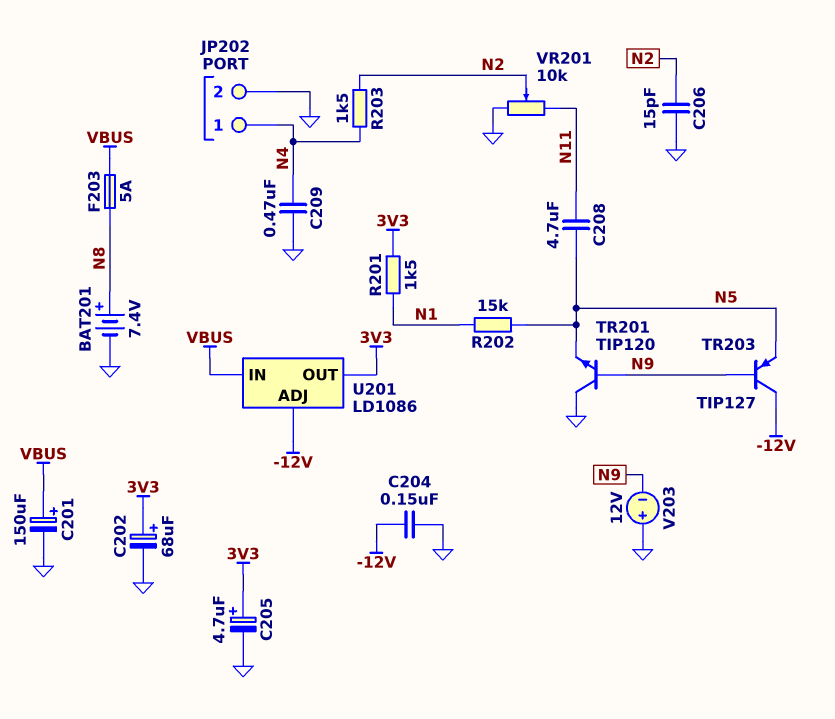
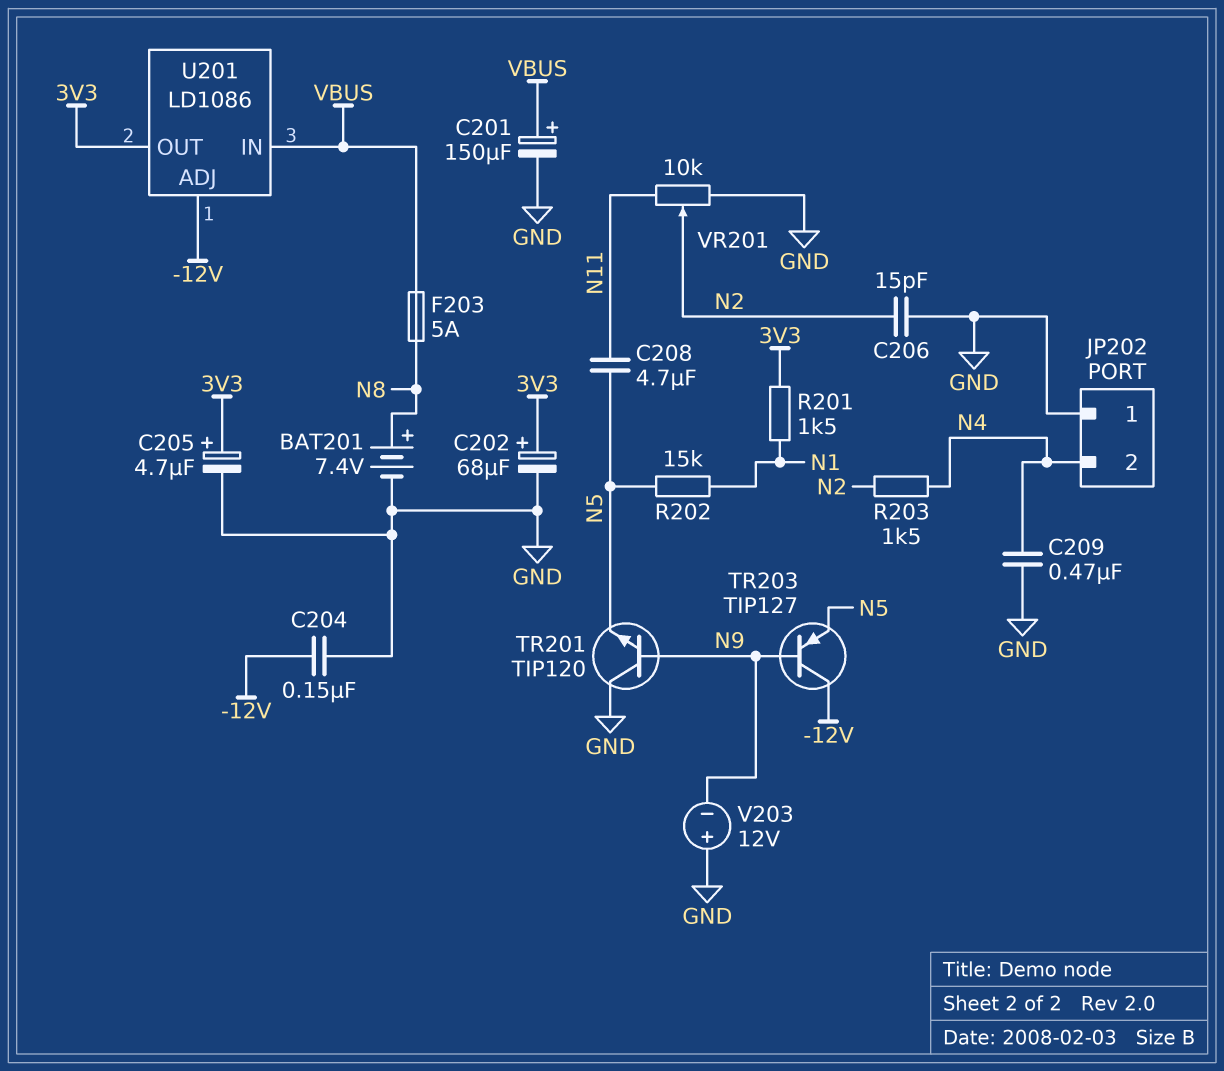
JP202 pin 1: N4 -> GND
JP202 pin 2: GND -> N4

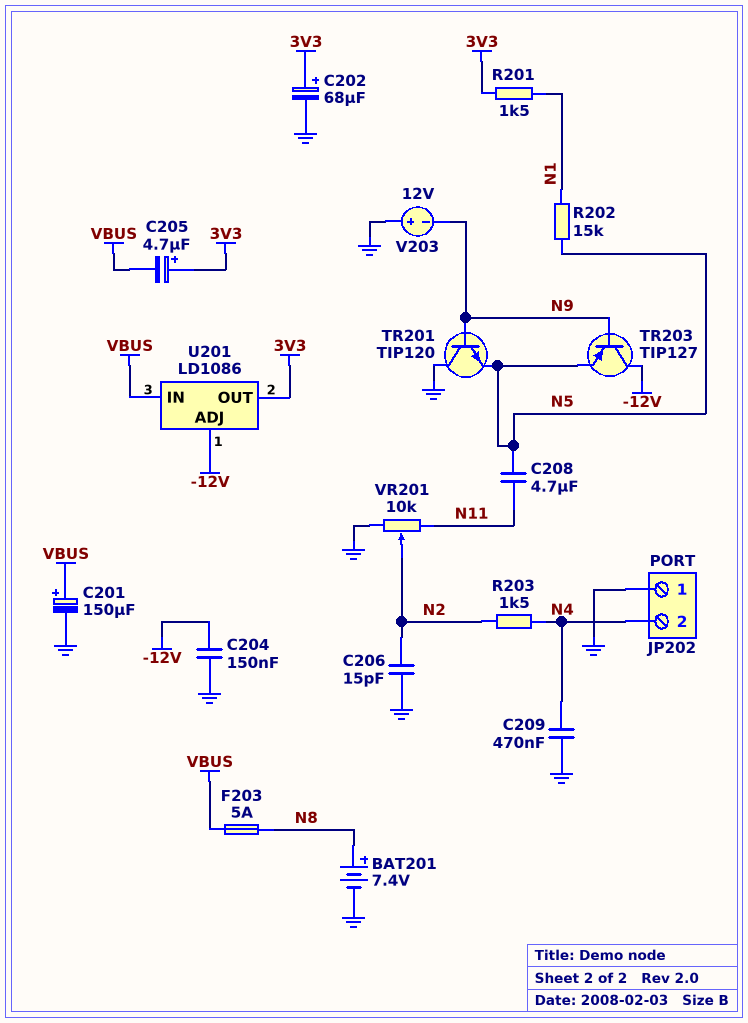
C205: 4.7uF (plus 3V3, minus GND) -> 4.7uF (plus 3V3, minus VBUS)

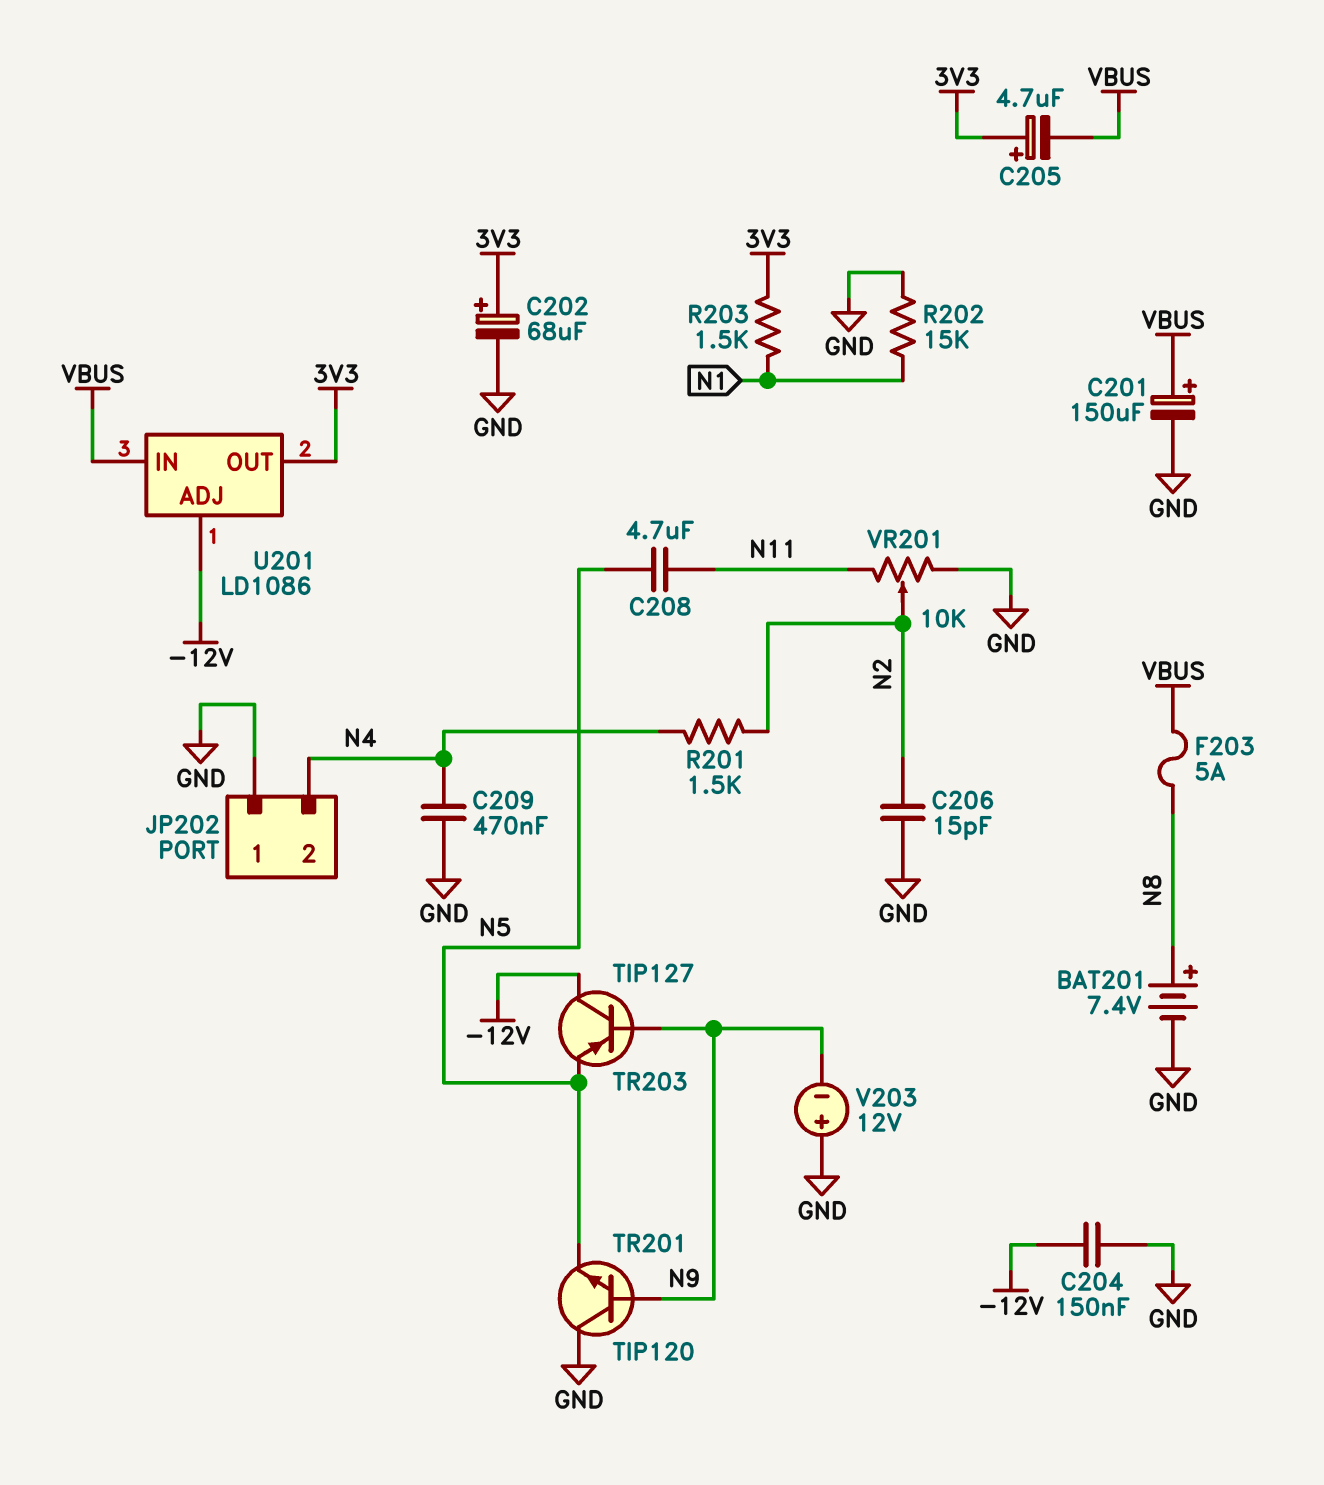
R201: 1.5k (3V3, N1) -> 1.5k (N2, N4)
R202: 15k (N1, N5) -> 15k (GND, N1)
R203: 1.5k (N2, N4) -> 1.5k (3V3, N1)

